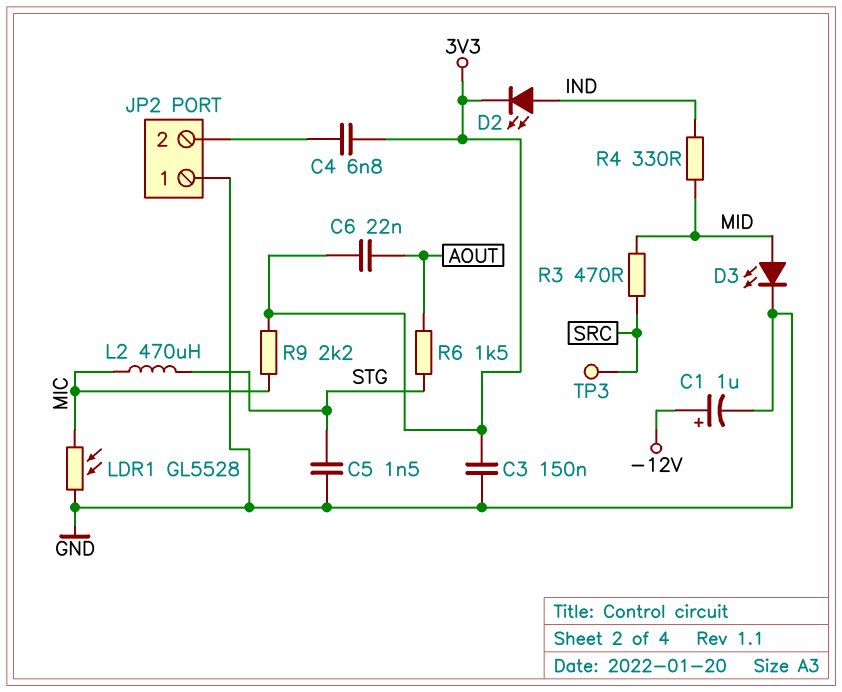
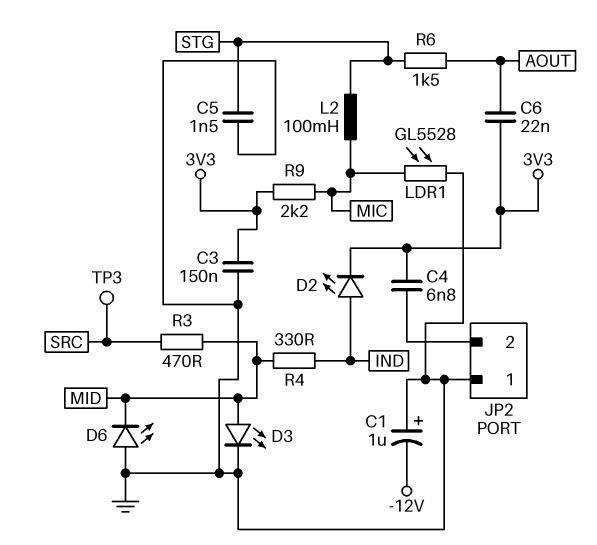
C1: 1uF (plus -12V, minus GND) -> 1uF (plus GND, minus -12V)
D6: none -> LED (A GND, K MID)
L2: 470uH (MIC, STG) -> 100mH (MIC, STG)

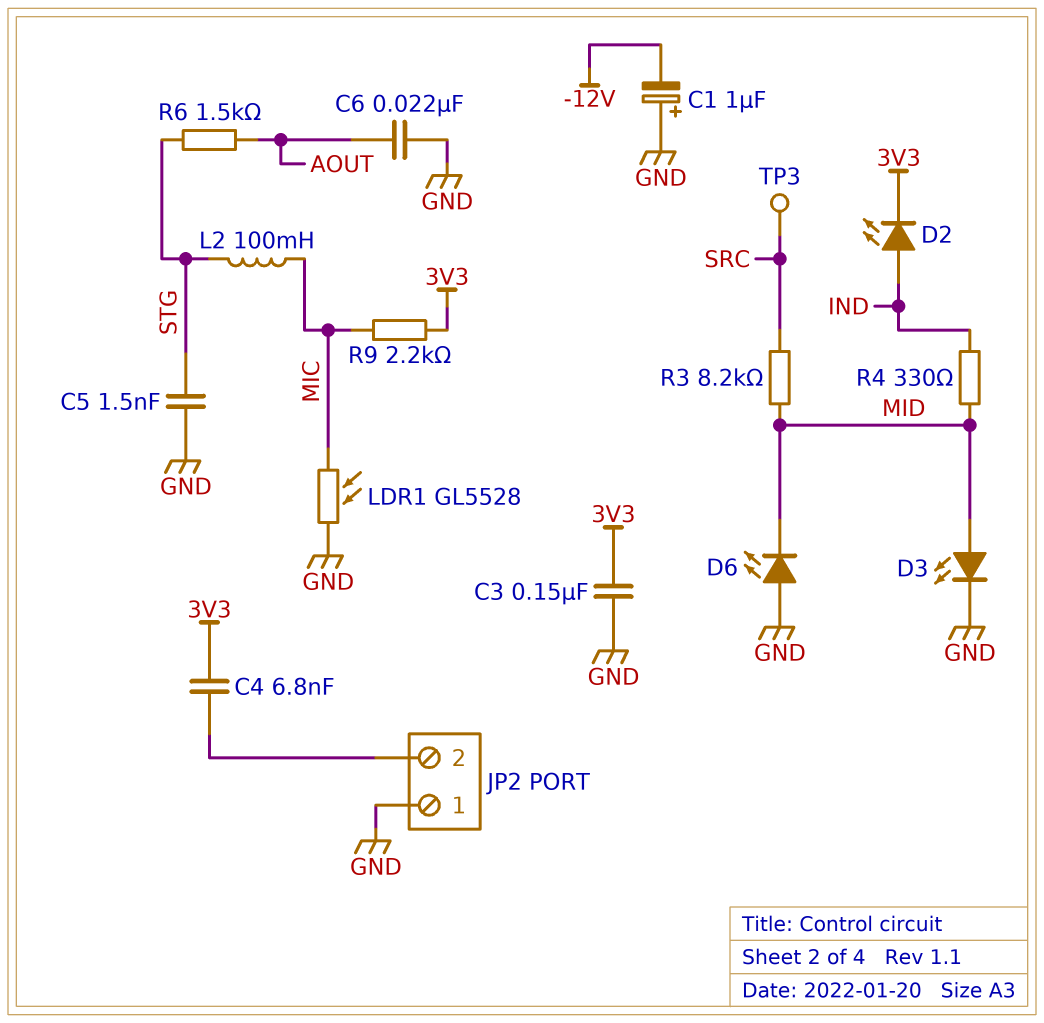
C6: 22nF (3V3, AOUT) -> 22nF (AOUT, GND)
R3: 470 (MID, SRC) -> 8.2k (MID, SRC)

